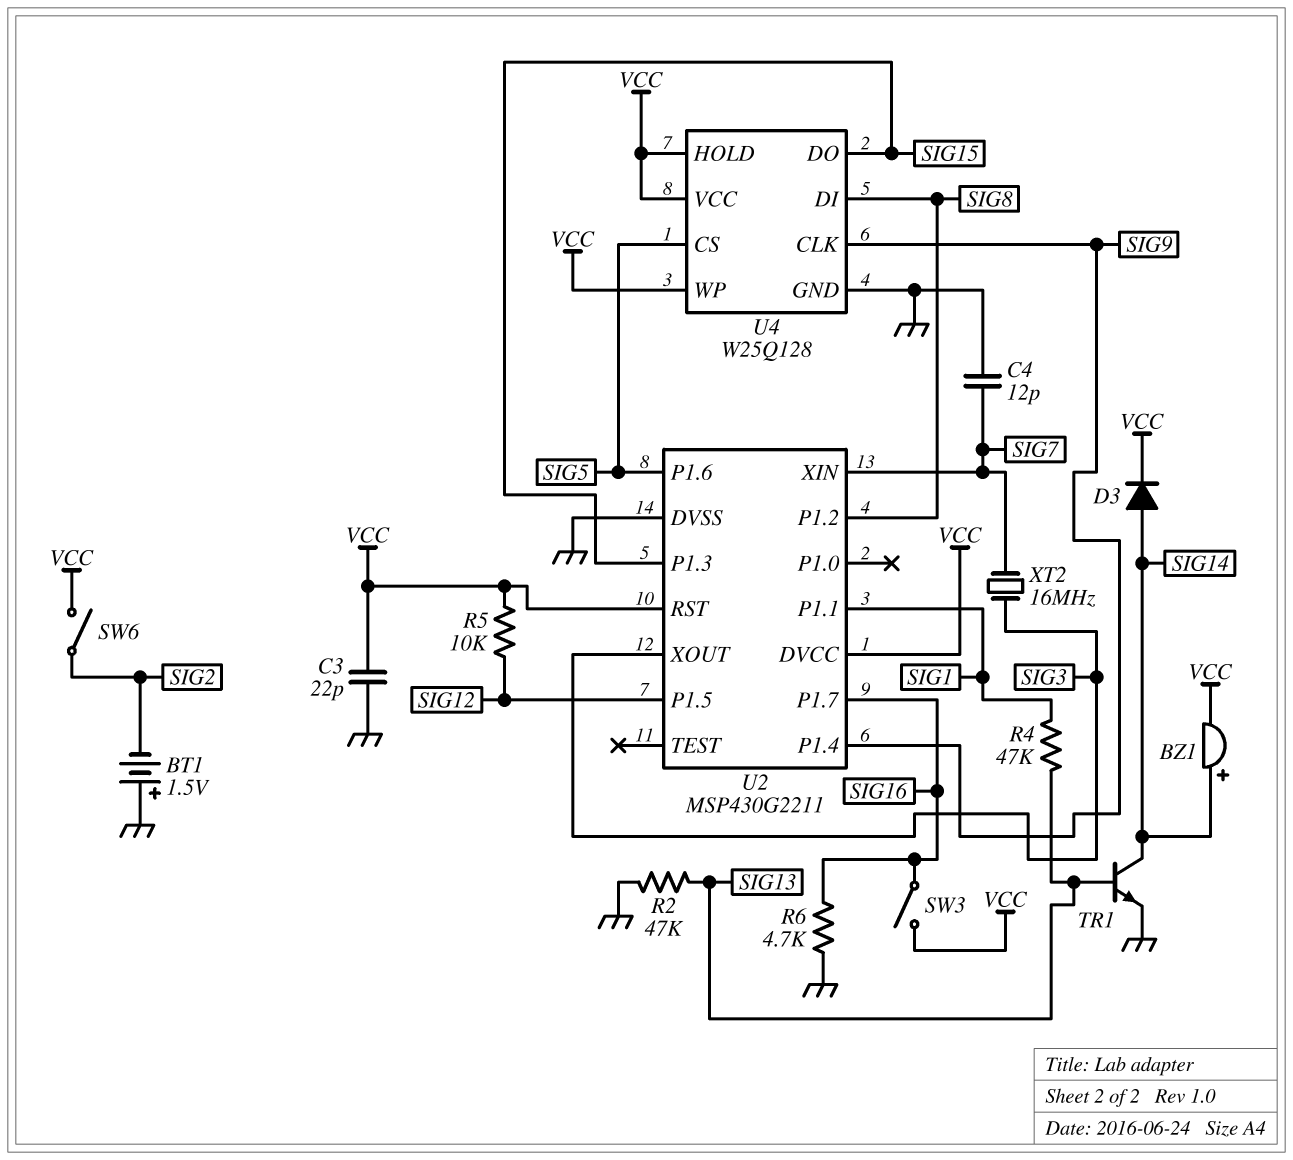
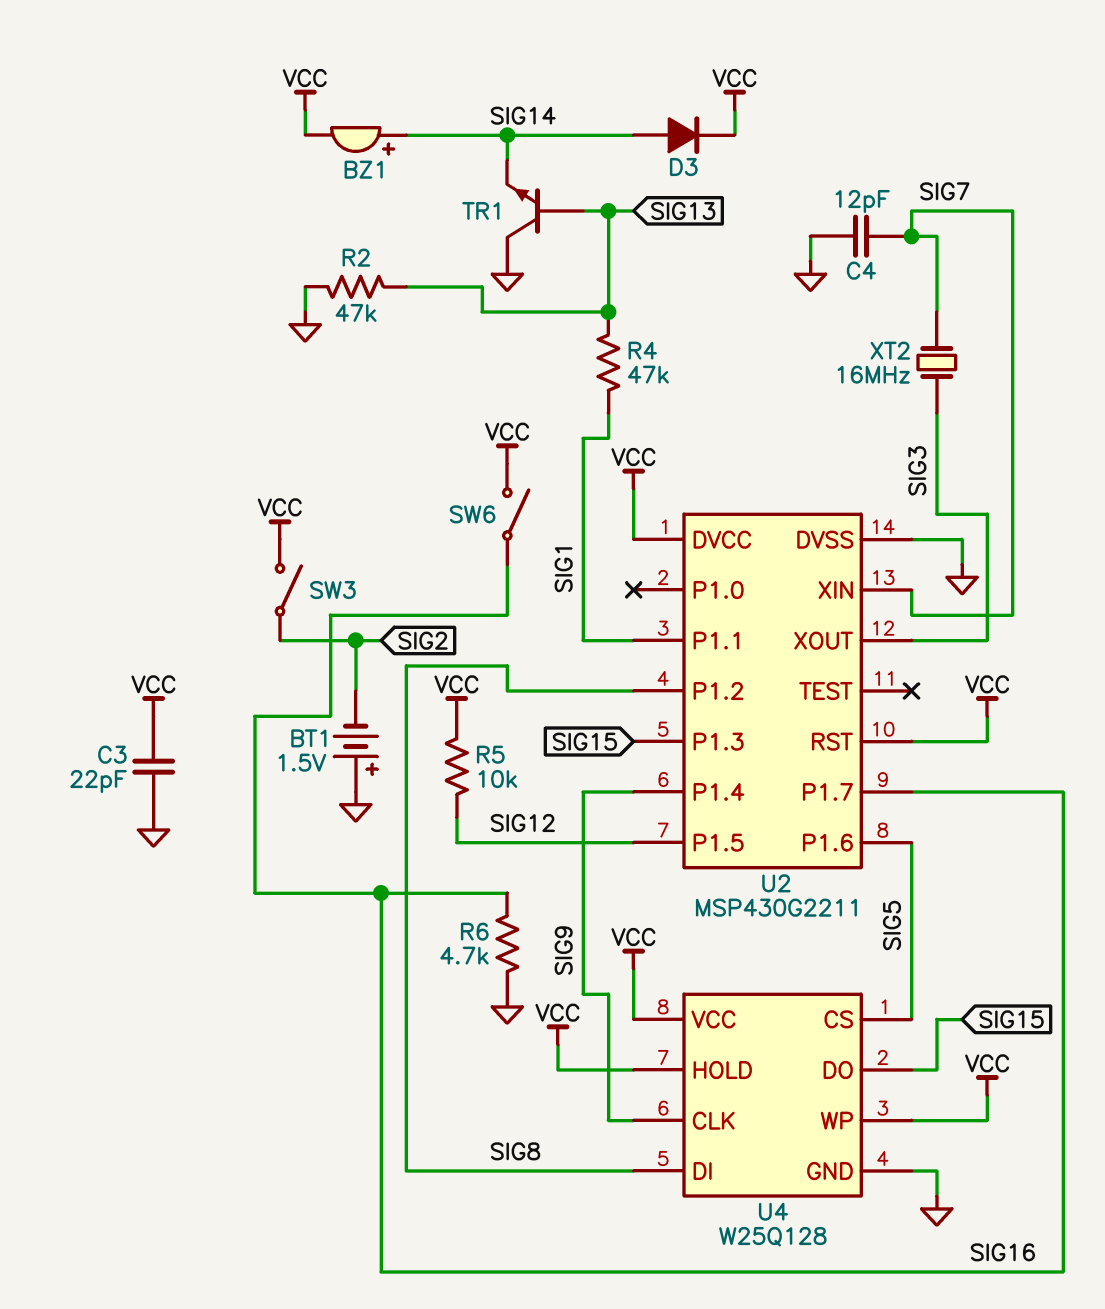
SW3: switch (SIG16, VCC) -> switch (SIG2, VCC)
SW6: switch (SIG2, VCC) -> switch (SIG16, VCC)
TR1: NPN (B SIG13, C SIG14, E GND) -> NPN (B SIG13, C GND, E SIG14)

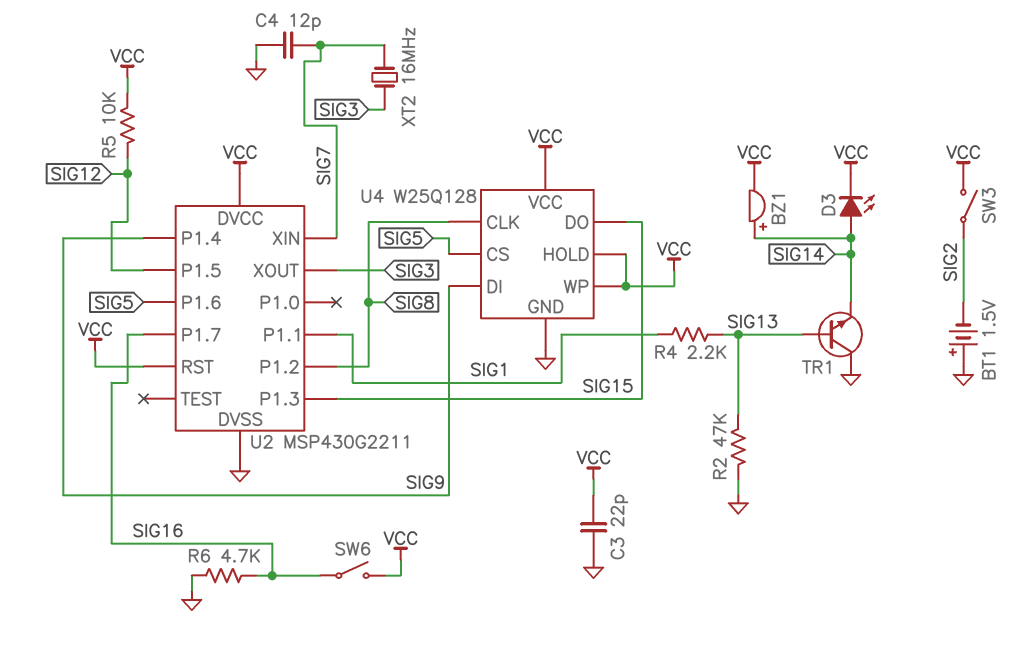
D3: diode (A SIG14, K VCC) -> LED (A SIG14, K VCC)
R4: 47k (SIG1, SIG13) -> 2.2k (SIG1, SIG13)
U4 pin CLK: SIG9 -> SIG8
U4 pin DI: SIG8 -> SIG9

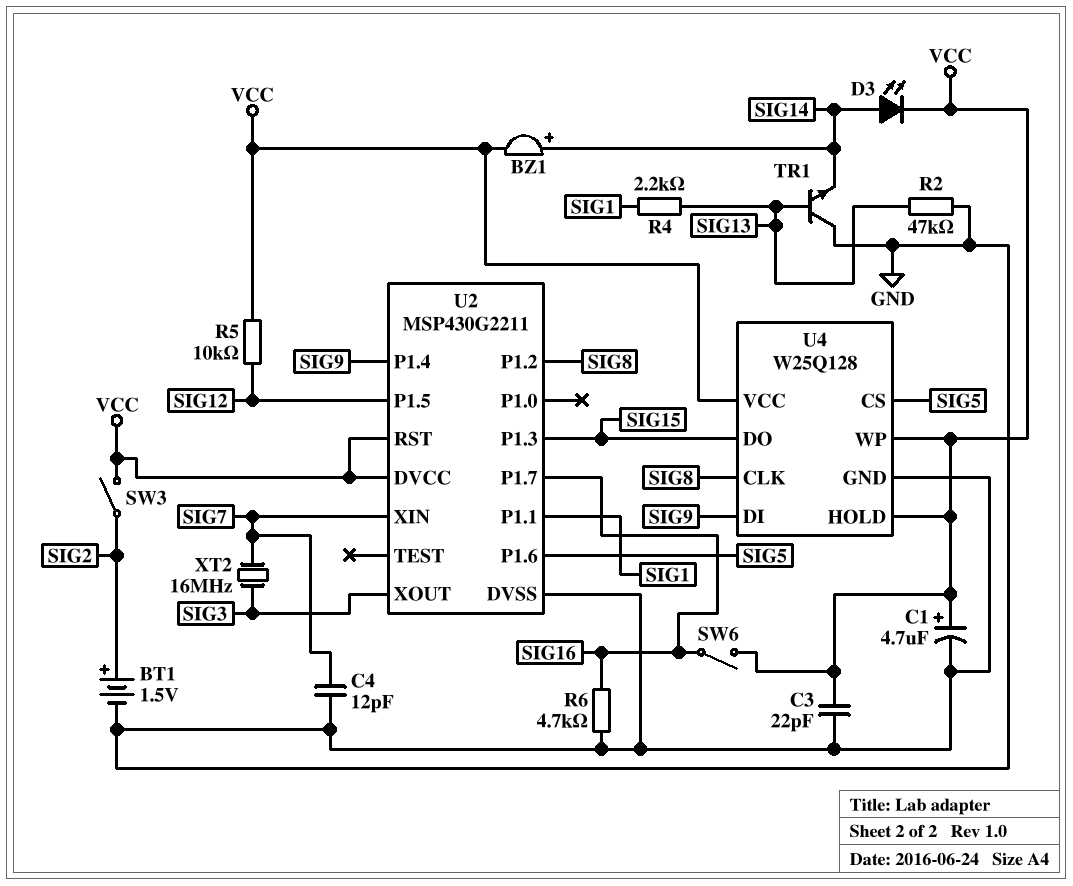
BT1: 1.5V (plus GND, minus SIG2) -> 1.5V (plus SIG2, minus GND)
C1: none -> 4.7uF (plus VCC, minus GND)

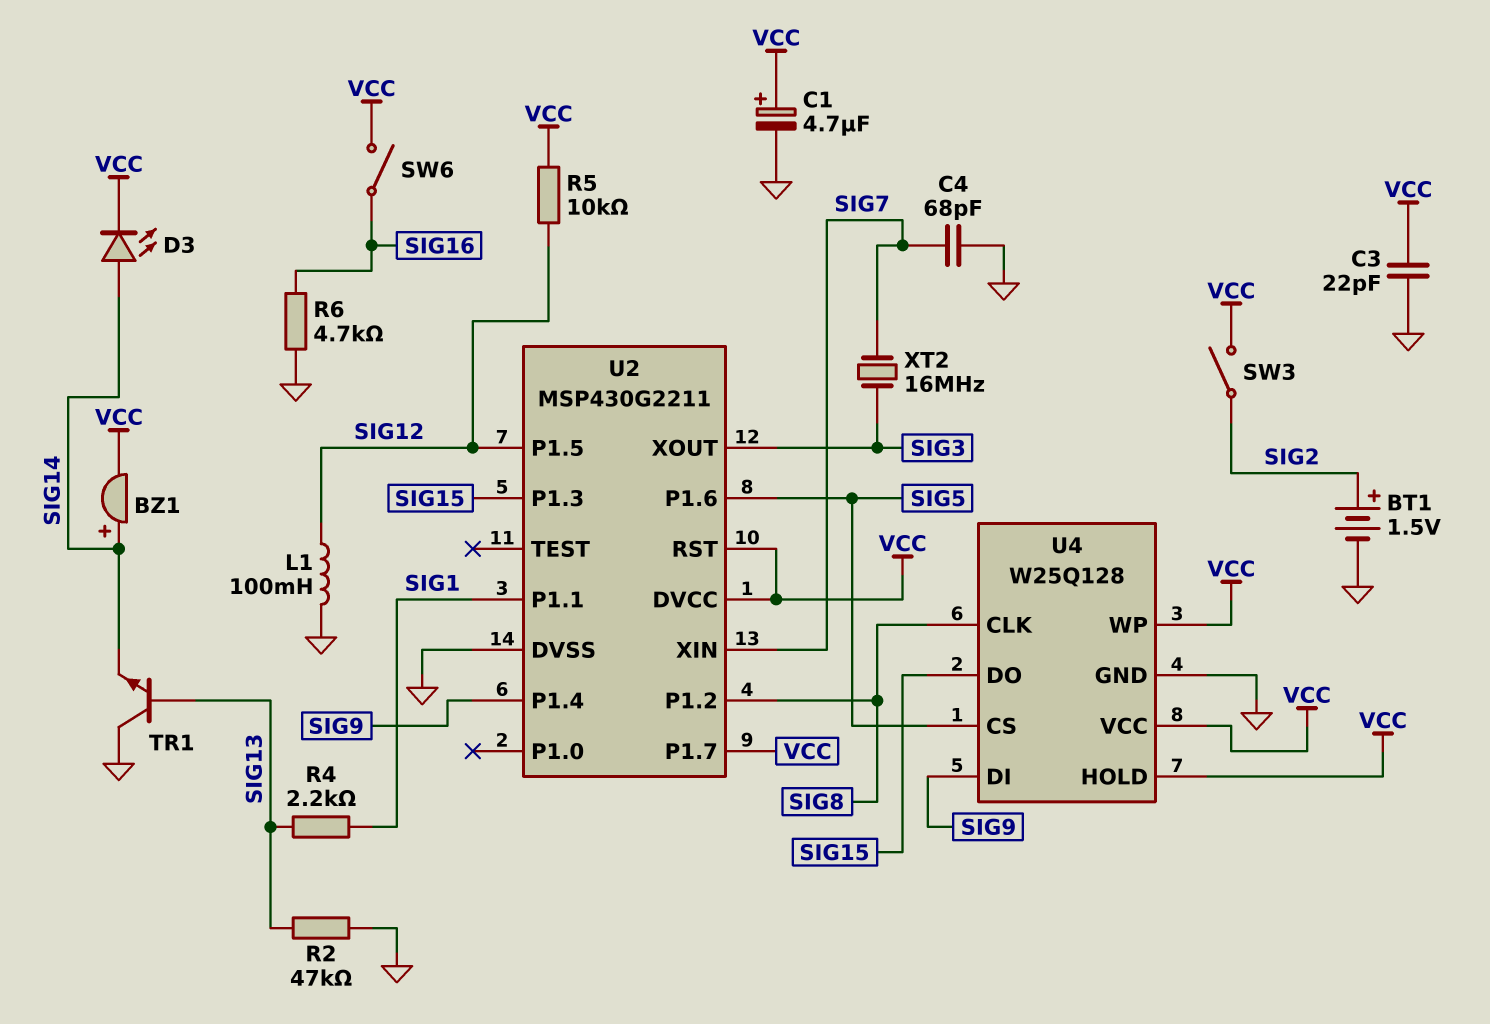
C4: 12pF (GND, SIG7) -> 68pF (GND, SIG7)
L1: none -> 100mH (GND, SIG12)
U2 pin P1.7: SIG16 -> VCC

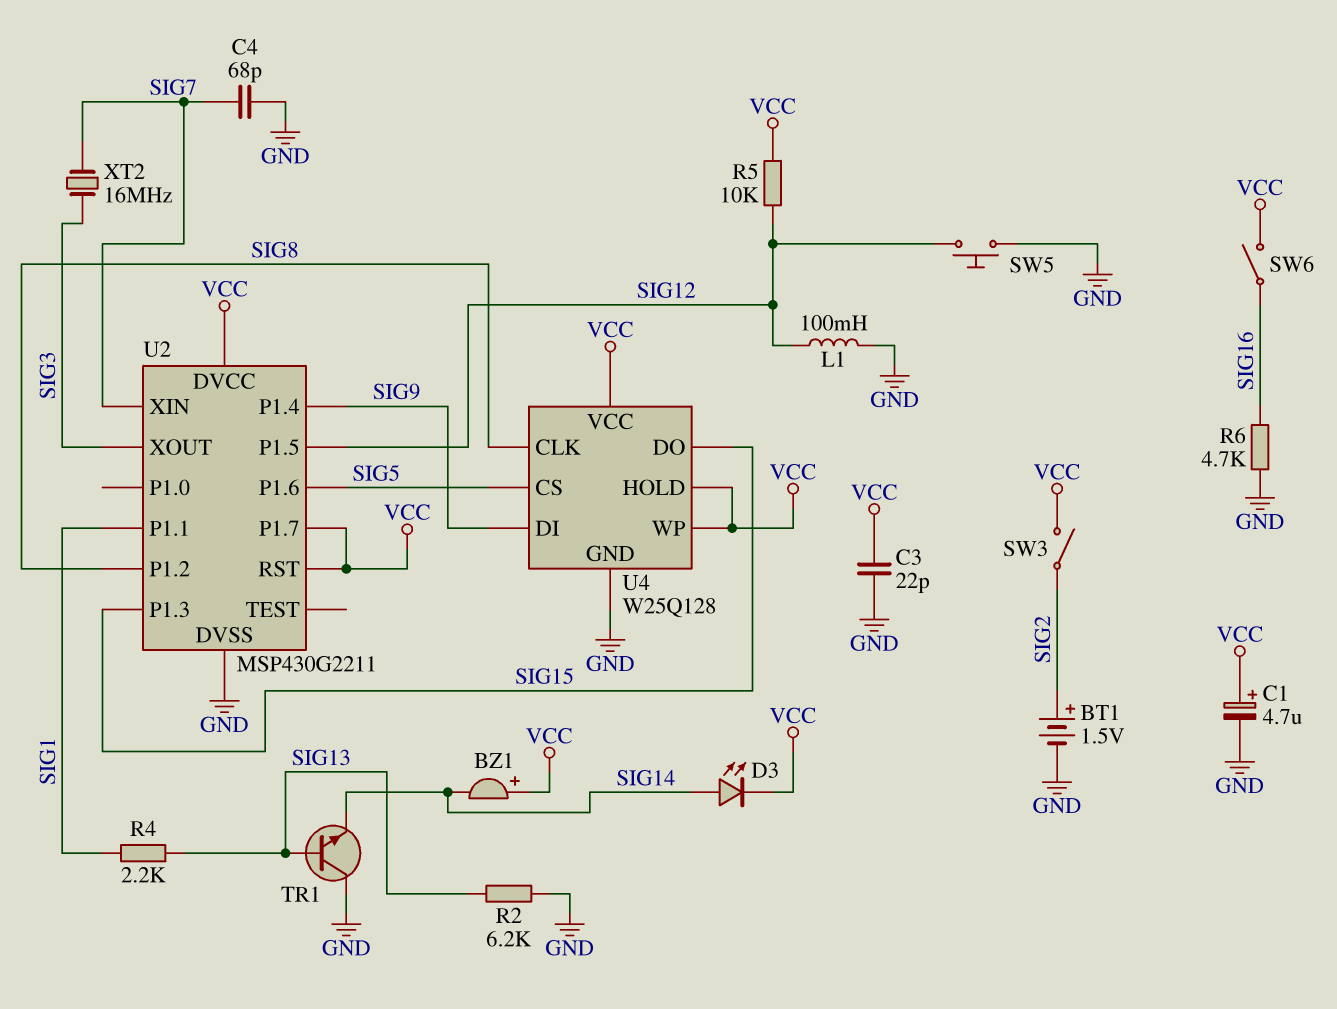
BZ1: buzzer (plus SIG14, minus VCC) -> buzzer (plus VCC, minus SIG14)
R2: 47k (GND, SIG13) -> 6.2k (GND, SIG13)
SW5: none -> button (GND, SIG12)

